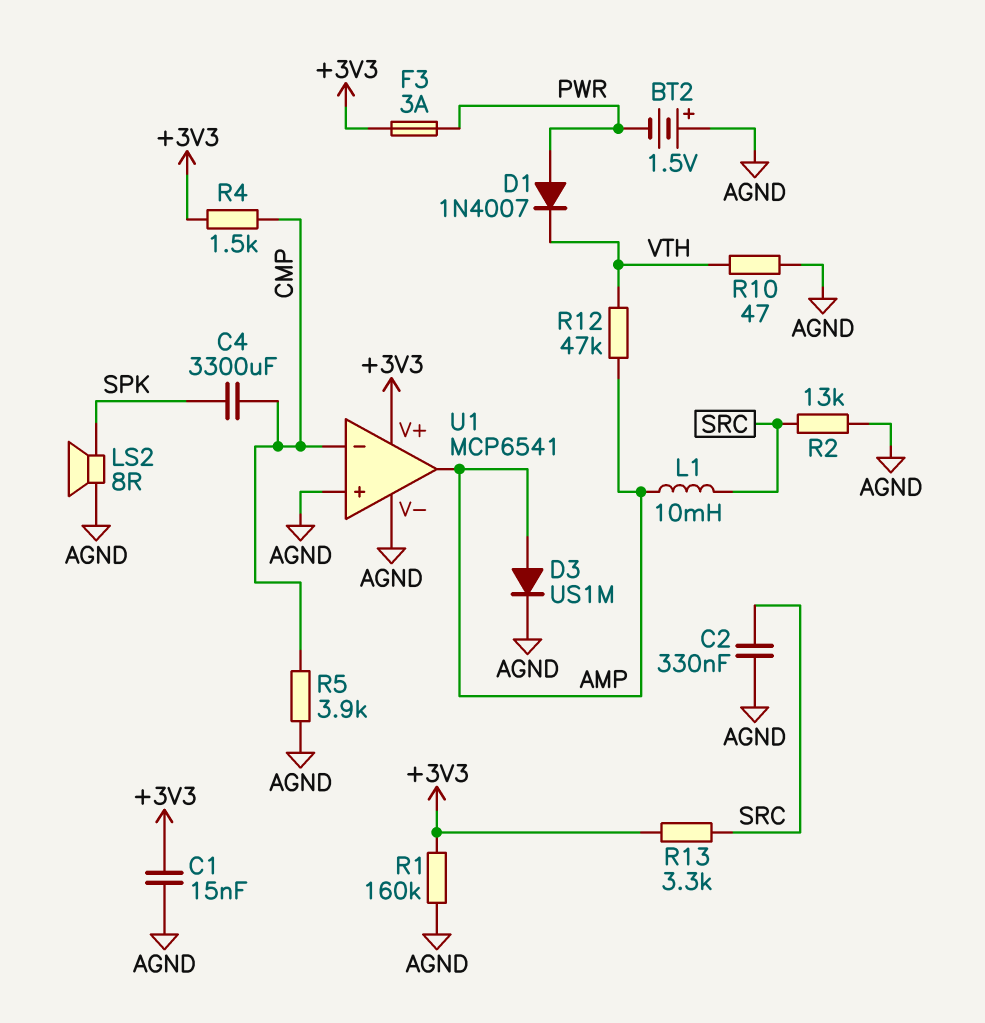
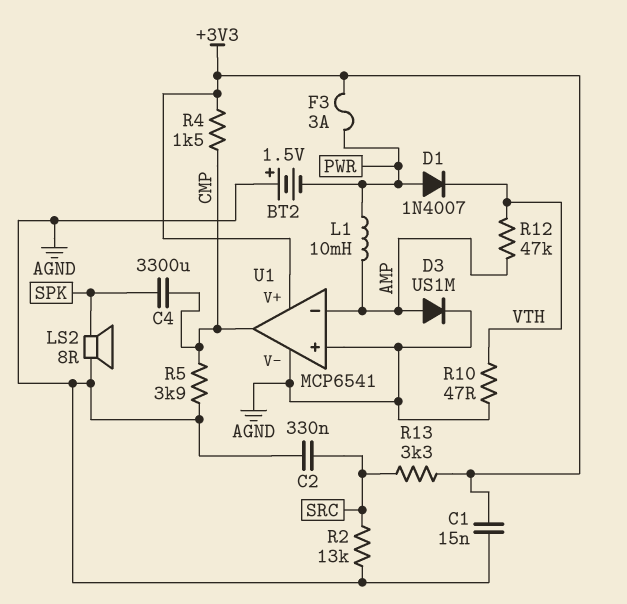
L1: 10mH (AMP, SRC) -> 10mH (AMP, PWR)
R1: 160k (+3V3, AGND) -> none
U1 pin in-: CMP -> AMP
U1 pin out: AMP -> CMP

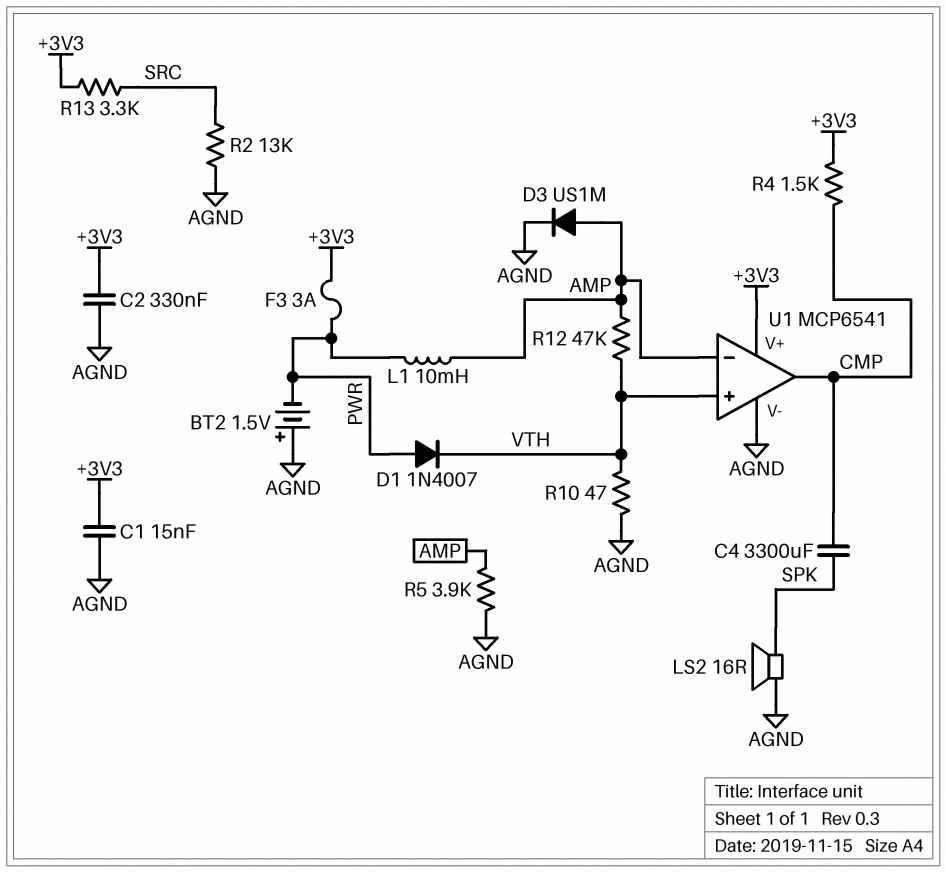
C2: 330nF (AGND, SRC) -> 330nF (+3V3, AGND)
LS2: speaker 8R (AGND, SPK) -> speaker 16R (AGND, SPK)
R5: 3.9k (AGND, CMP) -> 3.9k (AGND, AMP)
U1 pin in+: AGND -> VTH

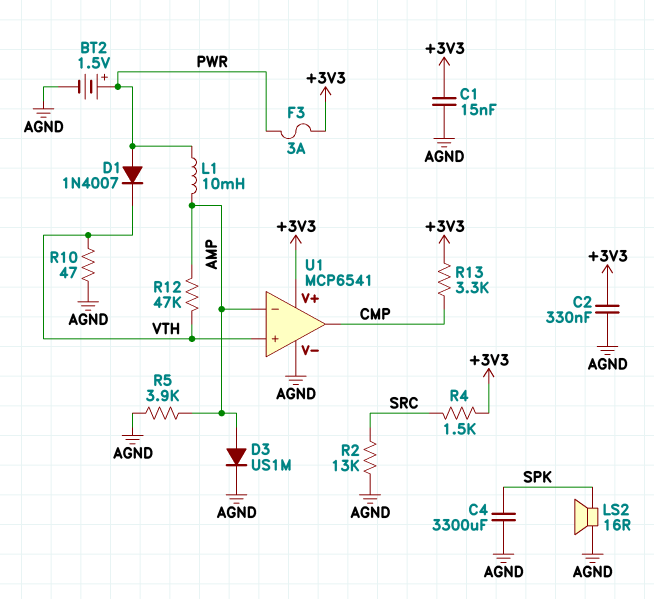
BT2: 1.5V (plus AGND, minus PWR) -> 1.5V (plus PWR, minus AGND)
C4: 3300uF (CMP, SPK) -> 3300uF (AGND, SPK)
R4: 1.5k (+3V3, CMP) -> 1.5k (+3V3, SRC)
R13: 3.3k (+3V3, SRC) -> 3.3k (+3V3, CMP)

